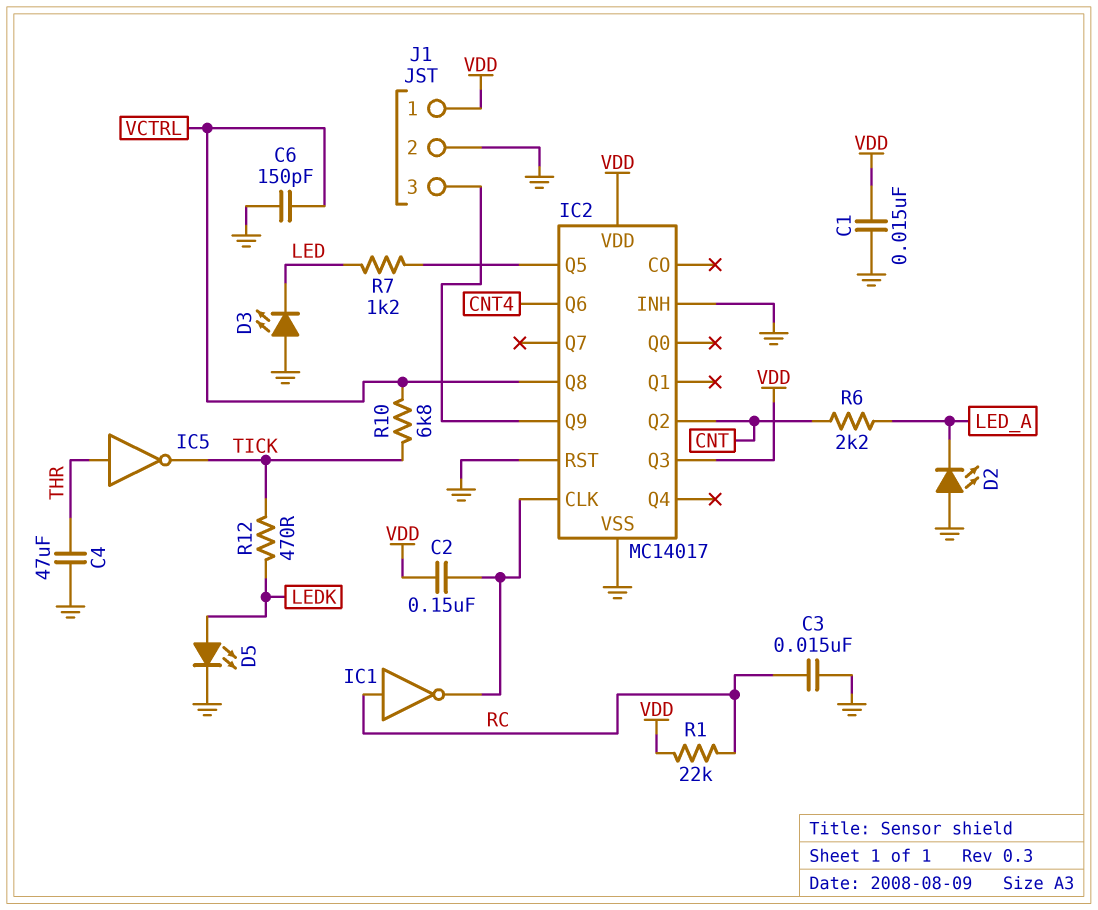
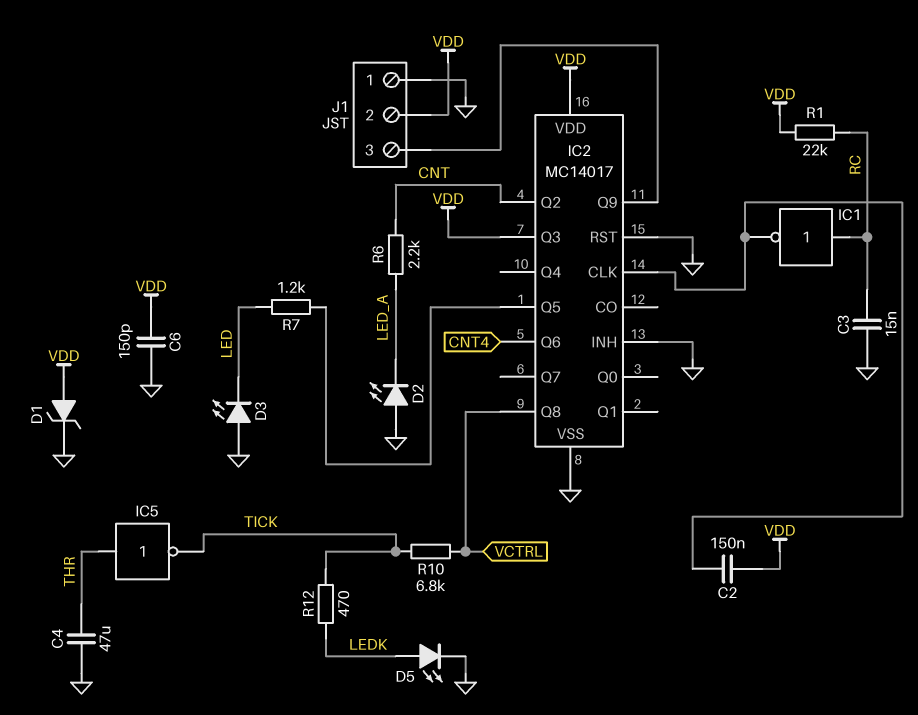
C1: 15nF (GND, VDD) -> none
C6: 150pF (GND, VCTRL) -> 150pF (GND, VDD)
D1: none -> zener (A VDD, K GND)
J1 pin 1: VDD -> GND
J1 pin 2: GND -> VDD

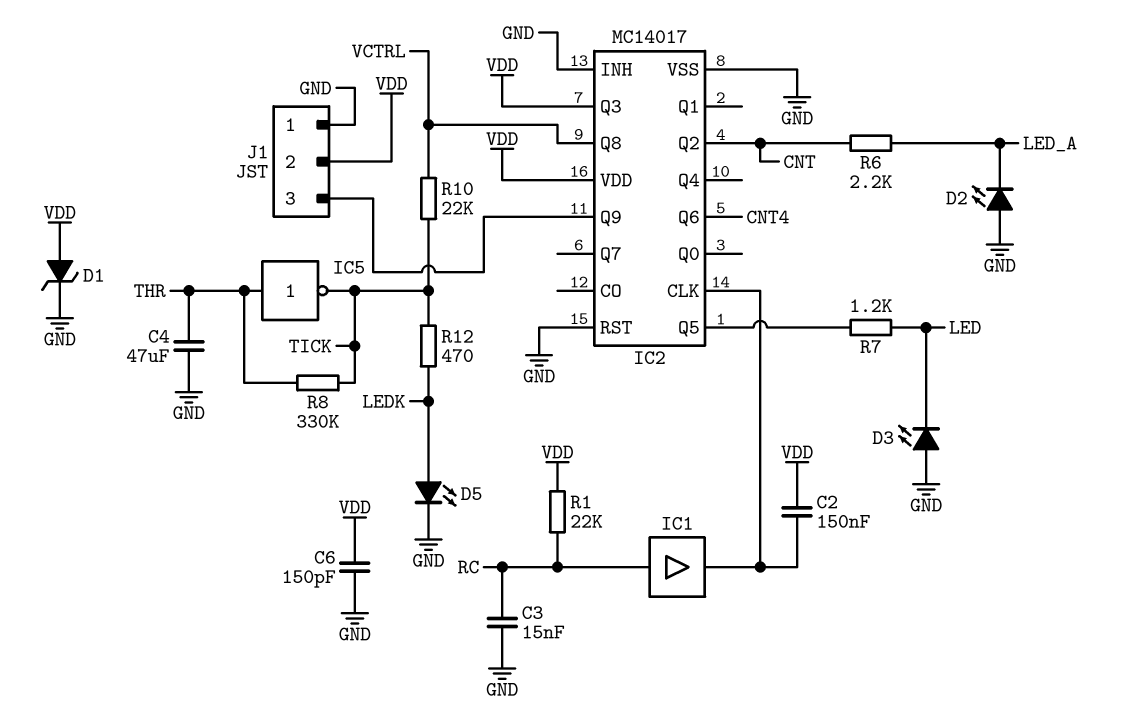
IC1: NOT (in RC, out IC2/CLK) -> buffer (in RC, out IC2/CLK)
R8: none -> 330k (THR, TICK)
R10: 6.8k (TICK, VCTRL) -> 22k (TICK, VCTRL)

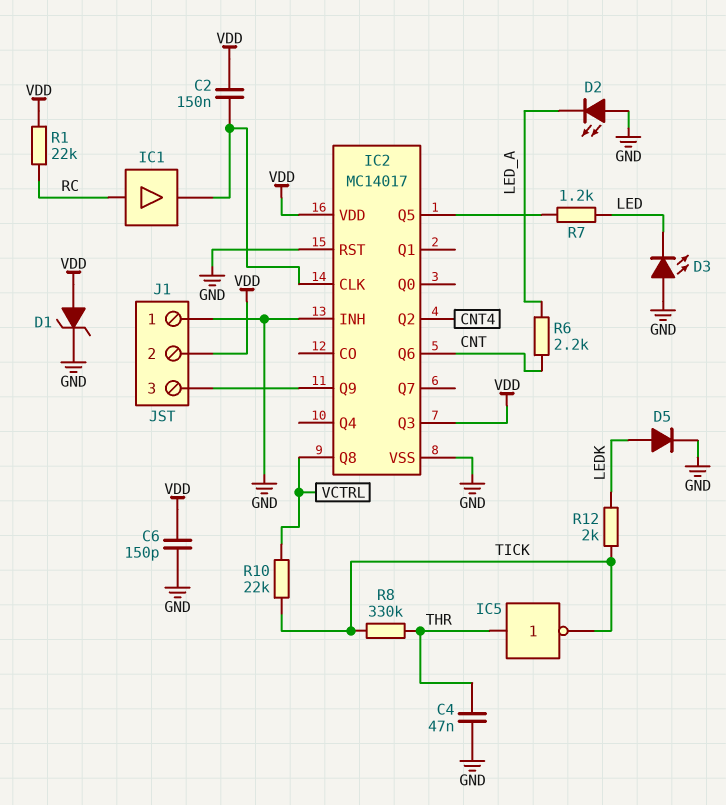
C3: 15nF (GND, RC) -> none
C4: 47uF (GND, THR) -> 47nF (GND, THR)
D5: LED (A LEDK, K GND) -> diode (A LEDK, K GND)
IC2 pin Q2: CNT -> CNT4
IC2 pin Q6: CNT4 -> CNT
R12: 470 (LEDK, TICK) -> 2k (LEDK, TICK)

